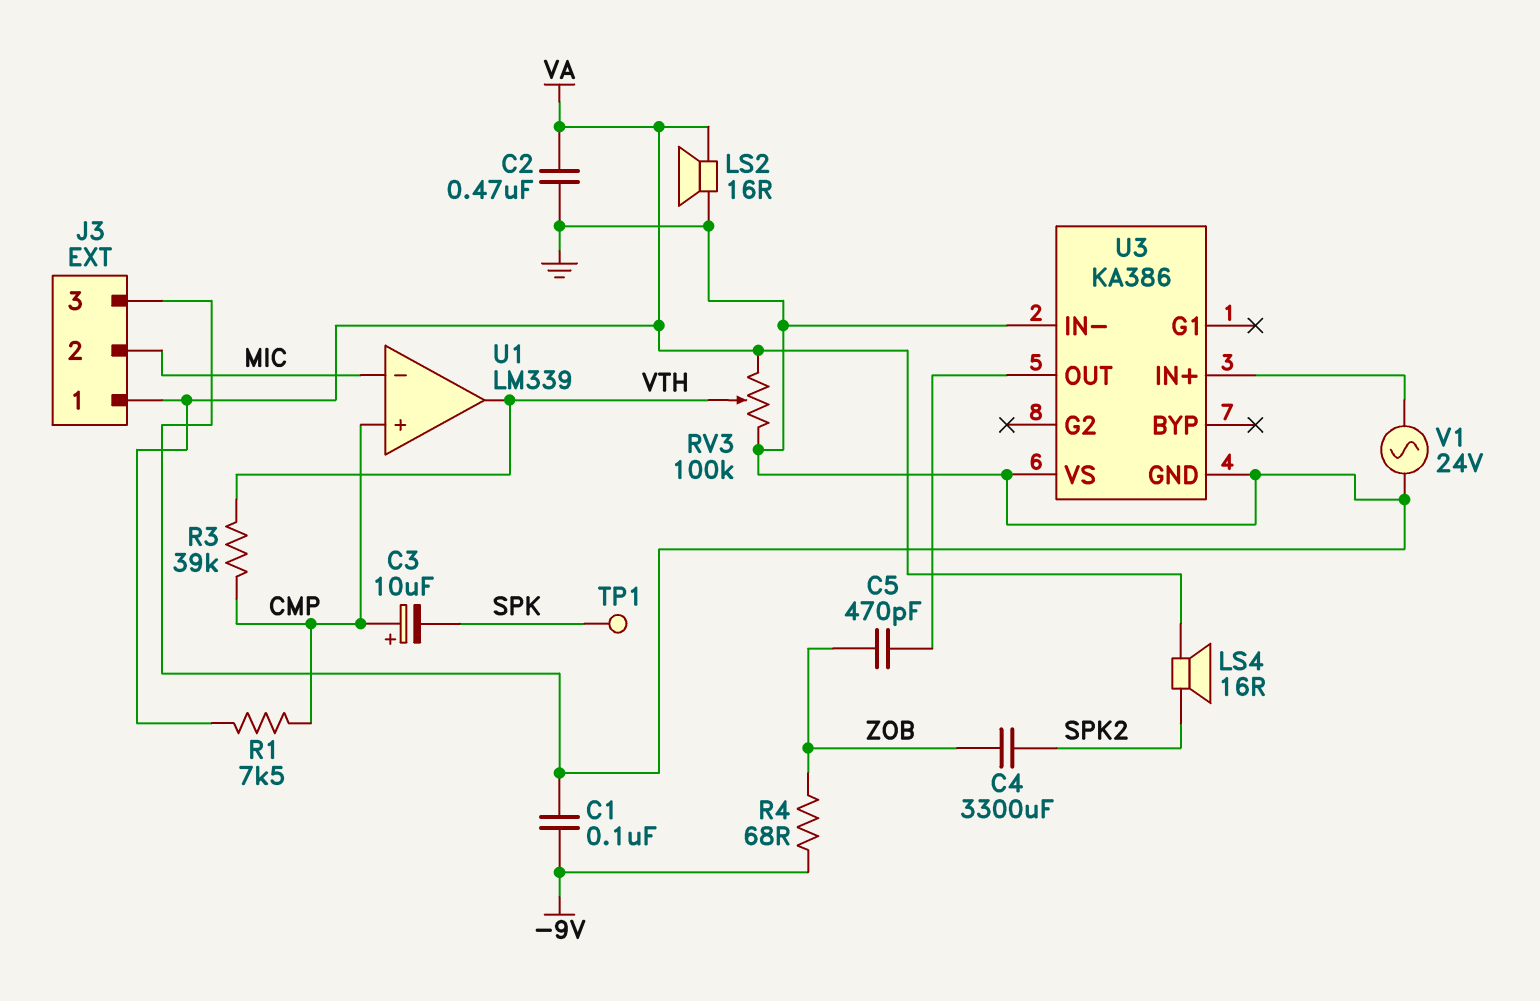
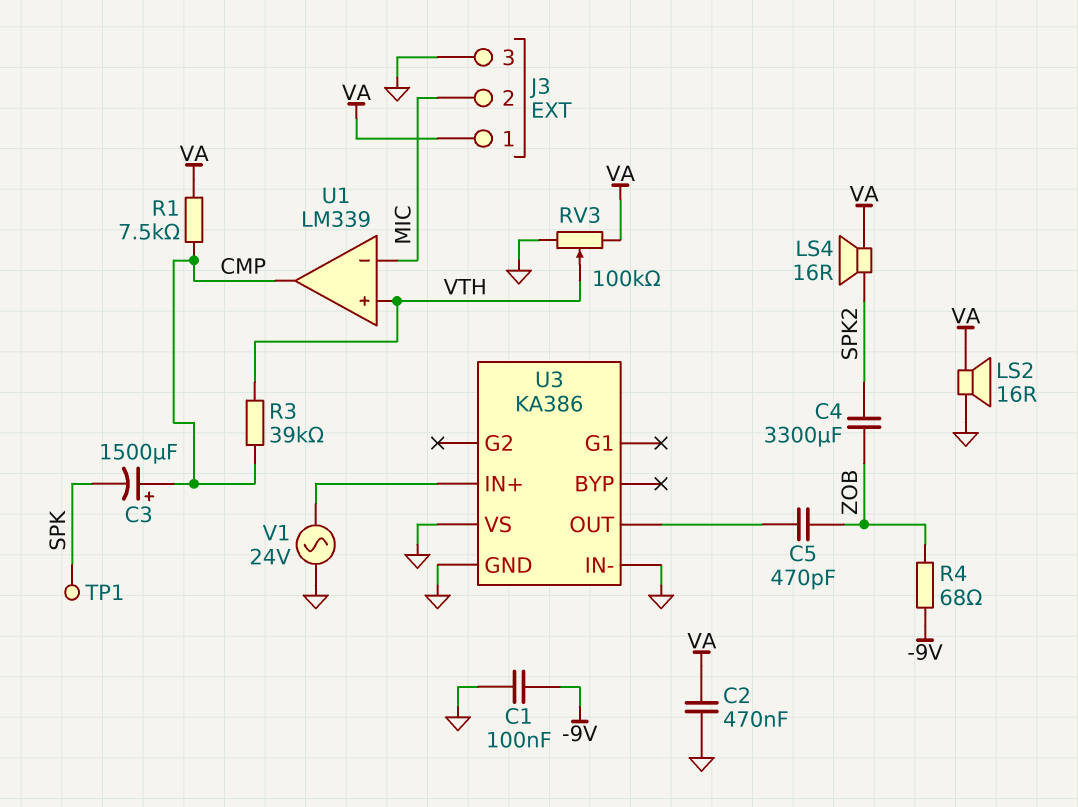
C3: 10uF (plus CMP, minus SPK) -> 1500uF (plus CMP, minus SPK)
U1 pin in+: CMP -> VTH
U1 pin out: VTH -> CMP

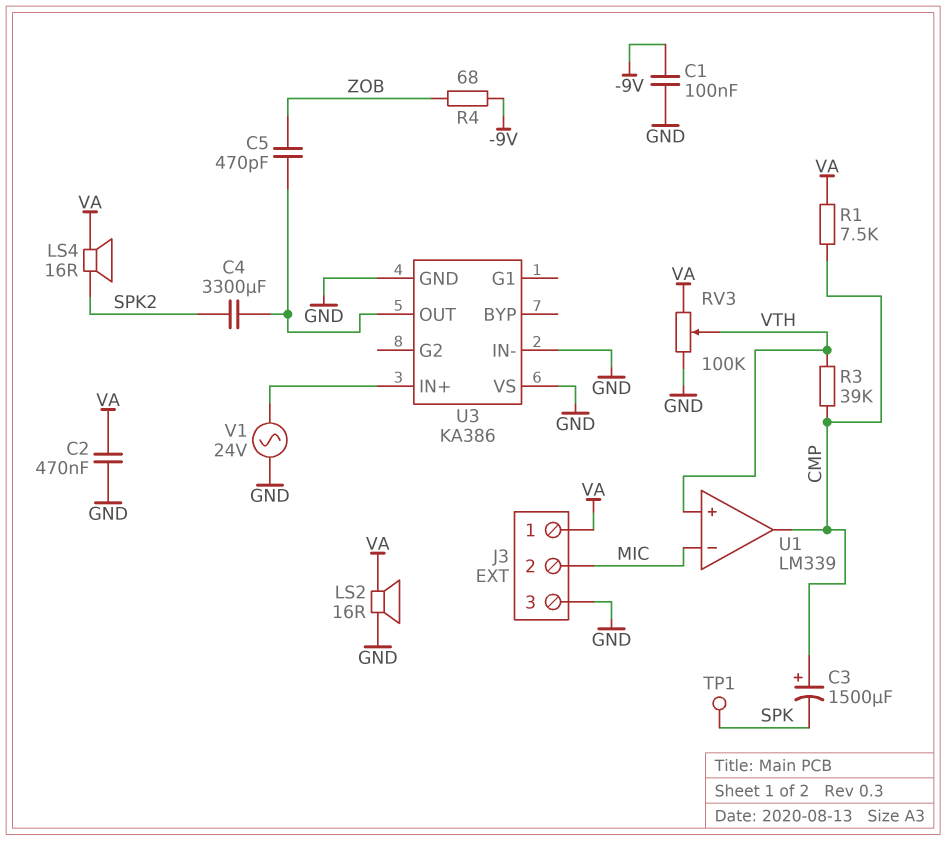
C4: 3300uF (SPK2, ZOB) -> 3300uF (SPK2, U3/OUT)

